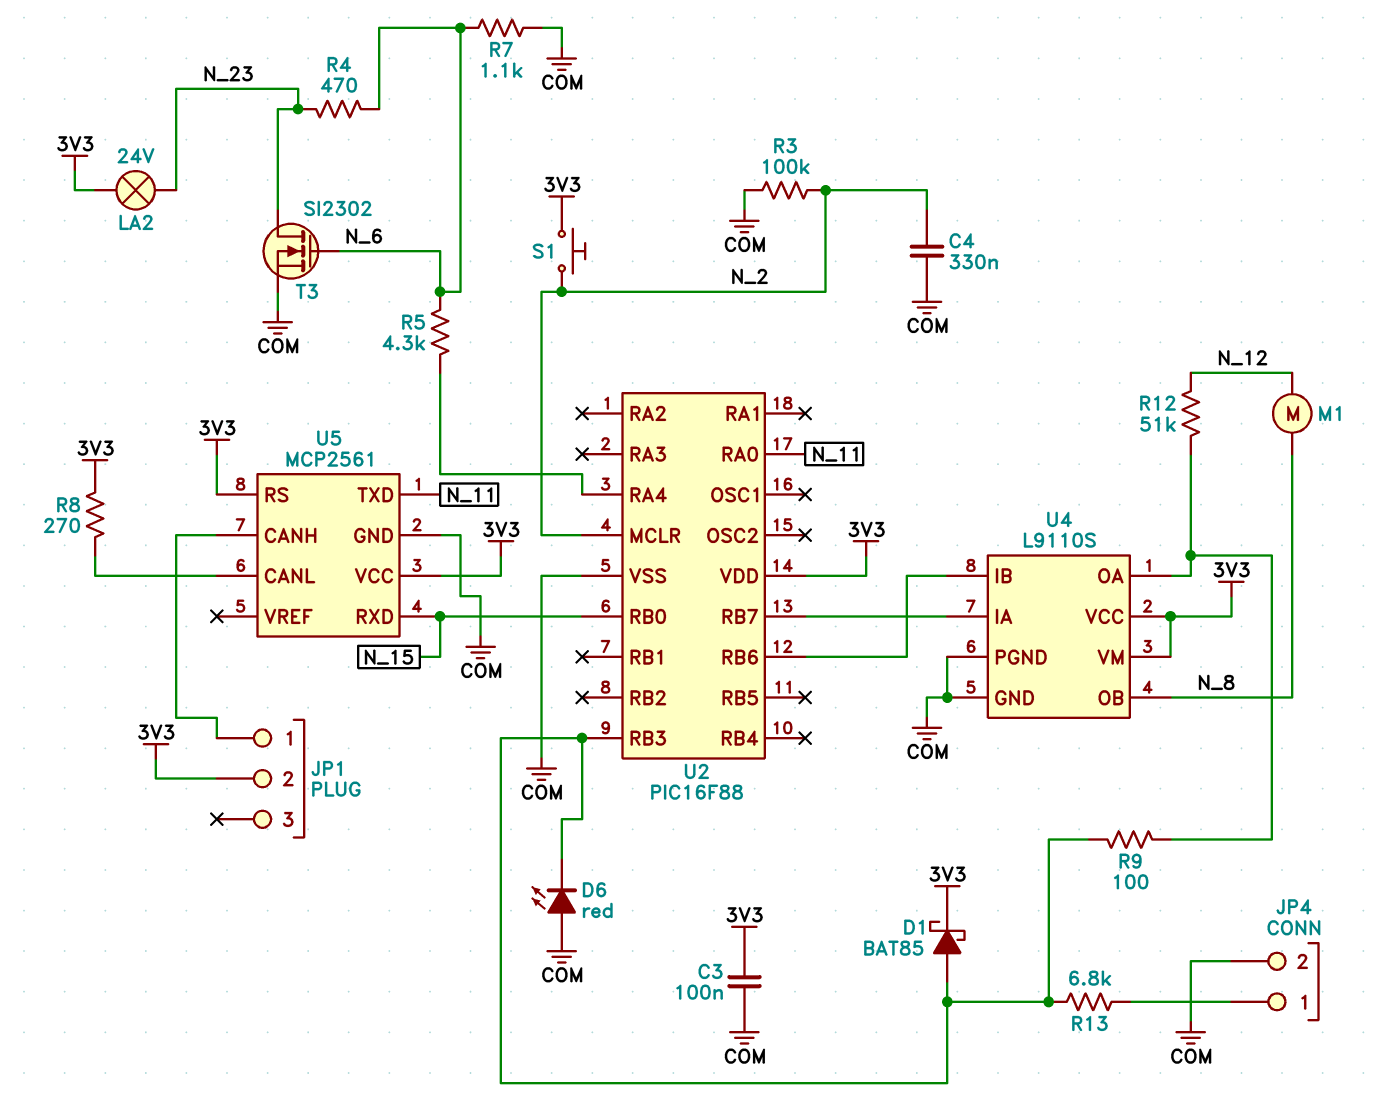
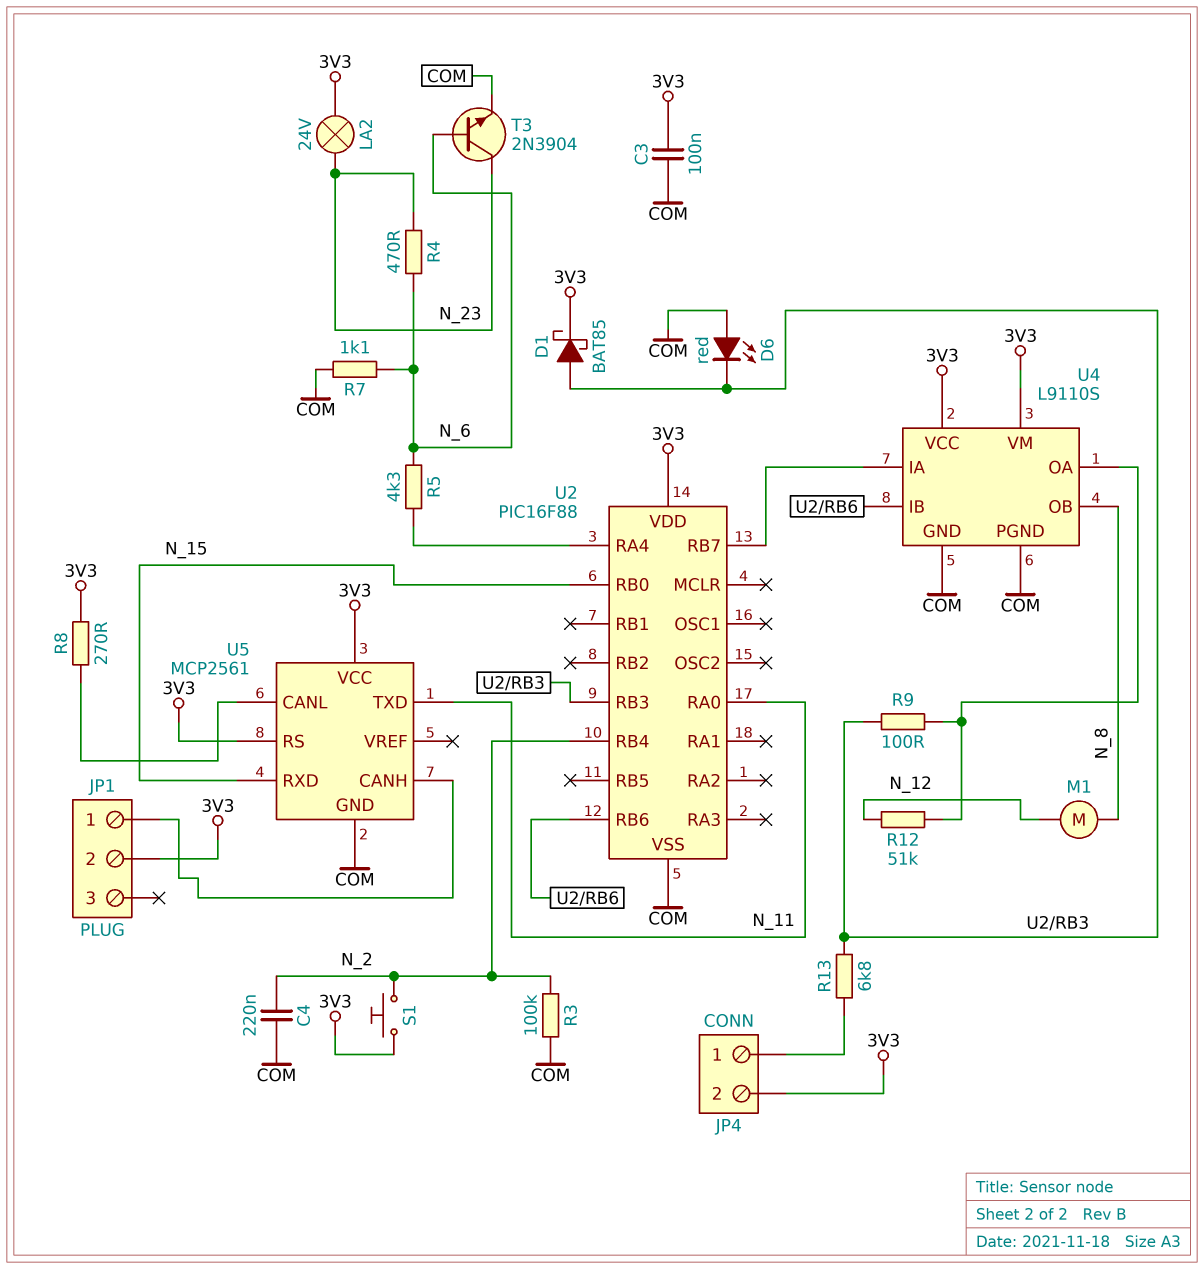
C4: 330nF (COM, N_2) -> 220nF (COM, N_2)
JP4 pin 2: COM -> 3V3
T3: NMOS SI2302 (G N_6, D N_23, S COM) -> NPN 2N3904 (B N_6, C N_23, E COM)
U2 pin MCLR: N_2 -> none
U2 pin RB4: none -> N_2

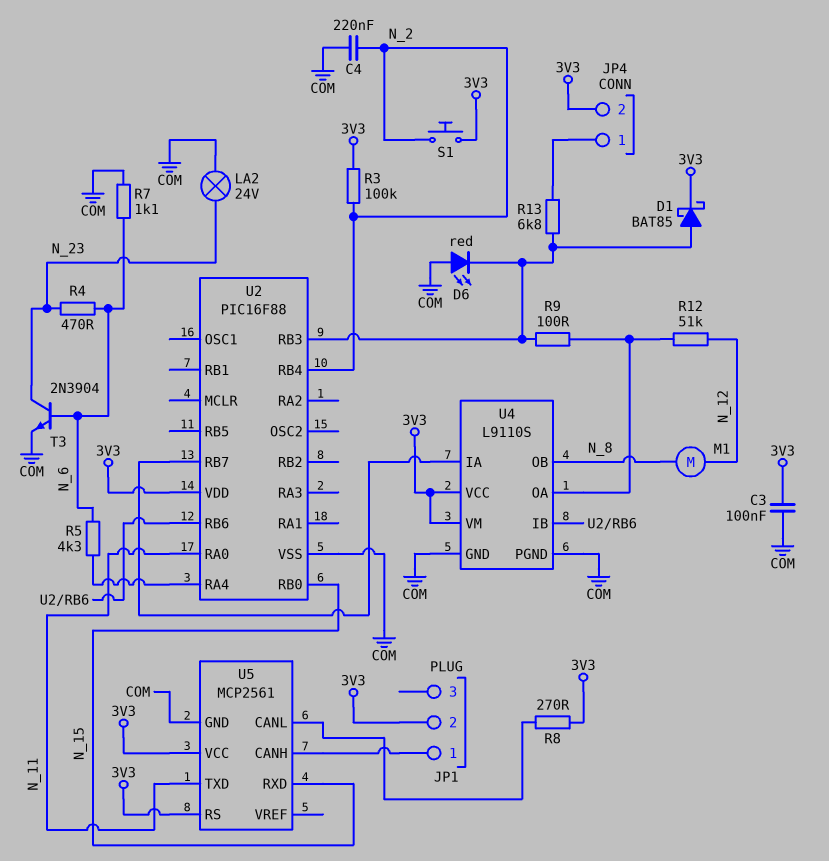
LA2: lamp 24V (3V3, N_23) -> lamp 24V (COM, N_23)
R3: 100k (COM, N_2) -> 100k (3V3, N_2)

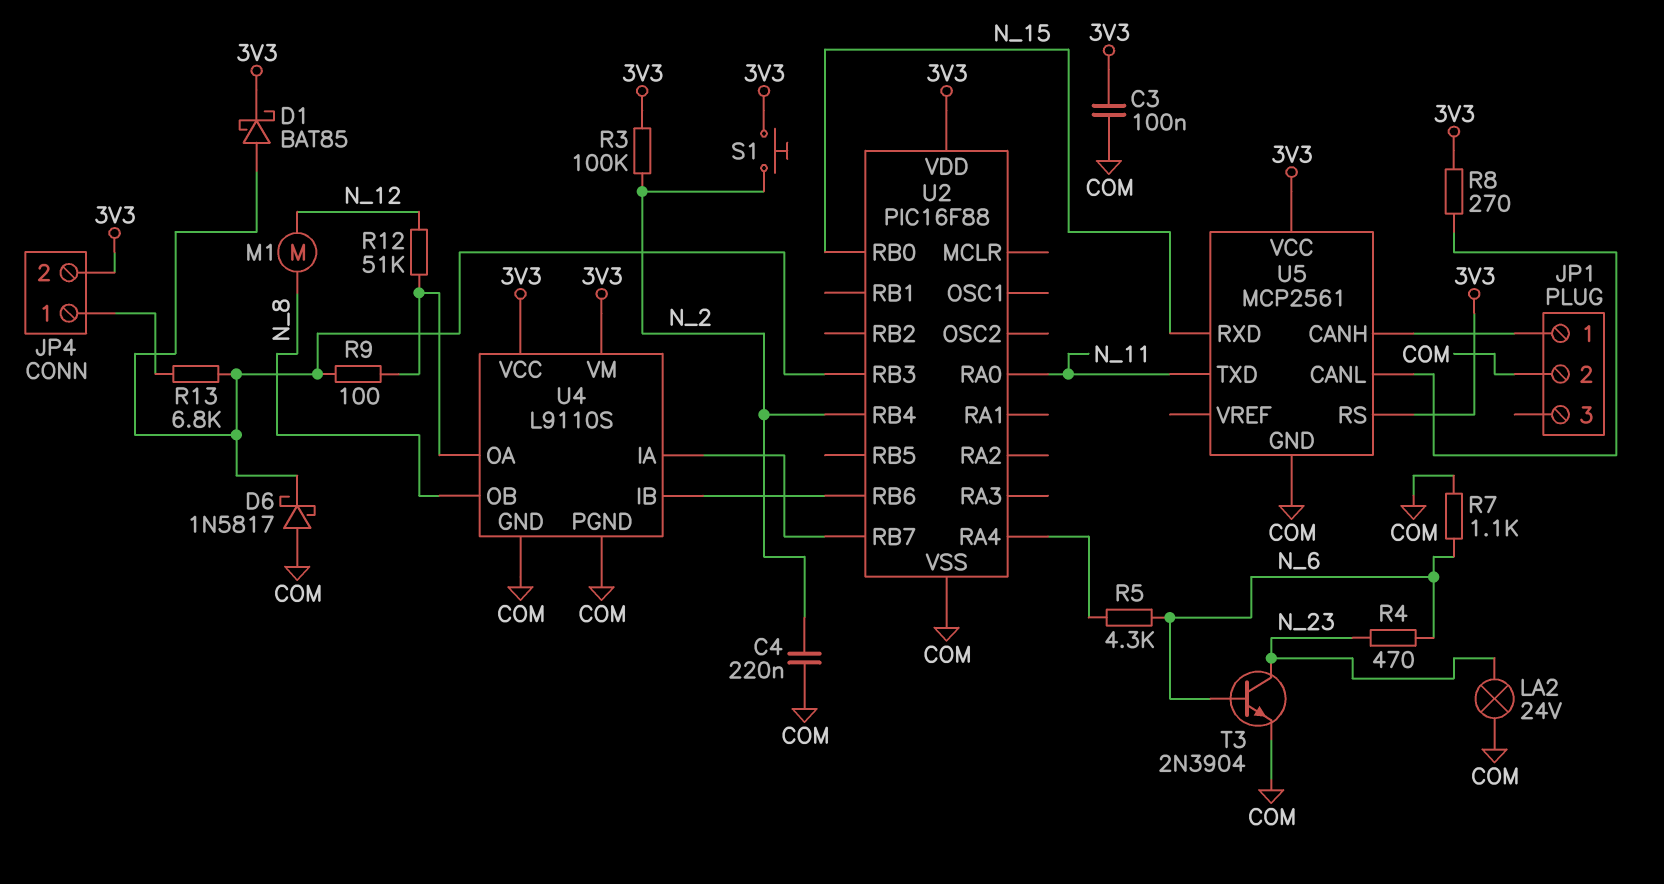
D6: LED red (A COM, K U2/RB3) -> schottky 1N5817 (A COM, K U2/RB3)
JP1 pin 2: 3V3 -> COM

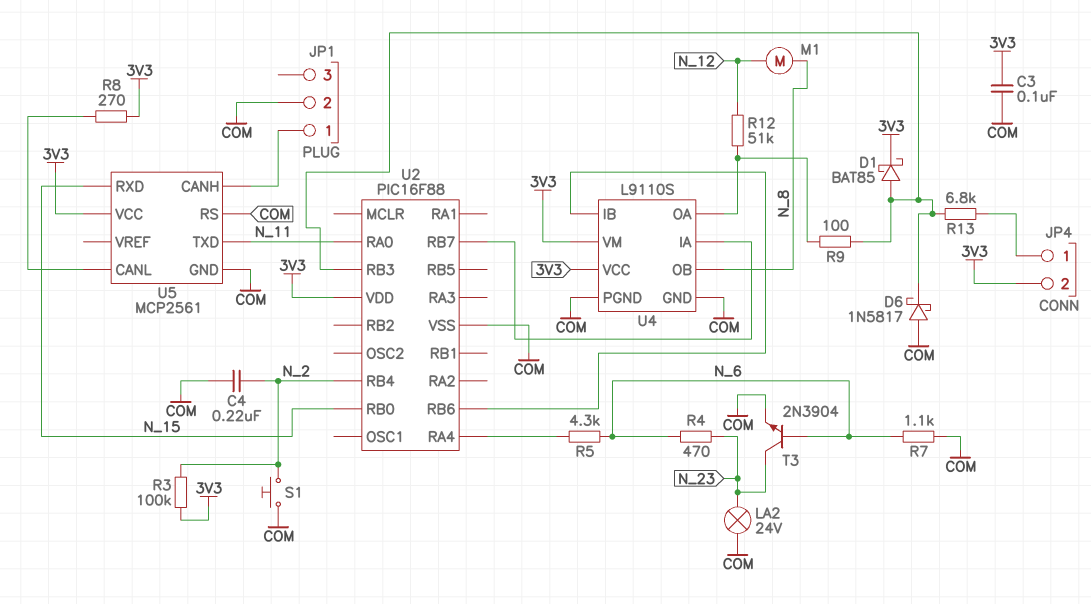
S1: button (3V3, N_2) -> button (COM, N_2)
U5 pin RS: 3V3 -> COM

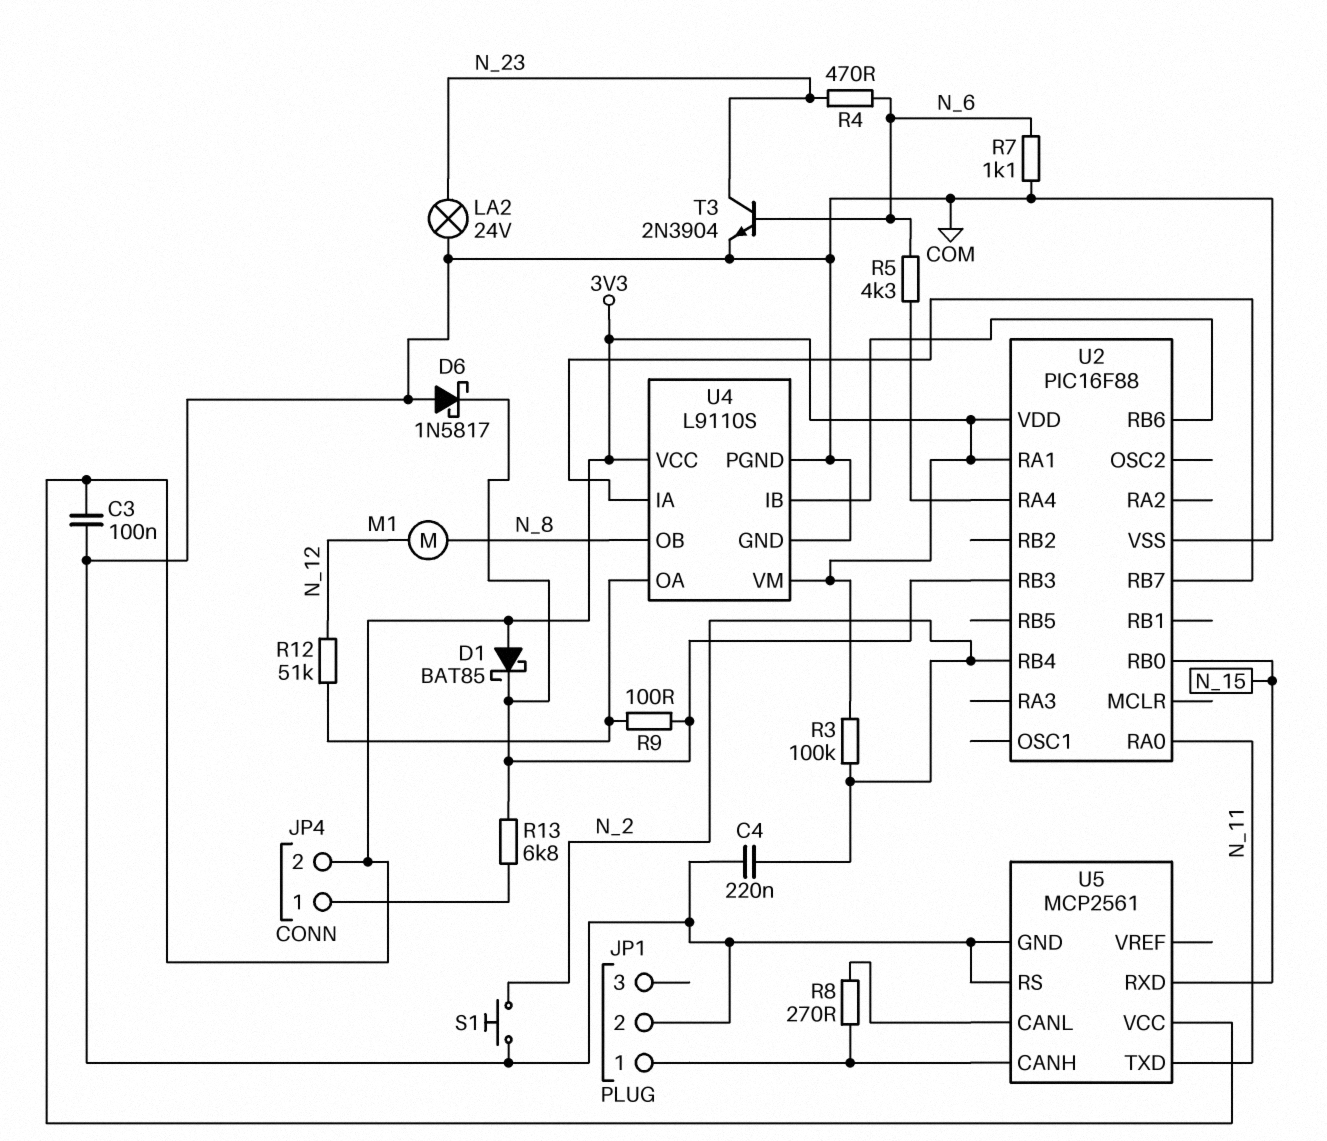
D1: schottky BAT85 (A U2/RB3, K 3V3) -> schottky BAT85 (A 3V3, K U2/RB3)
R8: 270 (3V3, U5/CANL) -> 270 (JP1/1, U5/CANL)
U2 pin RA1: none -> 3V3

